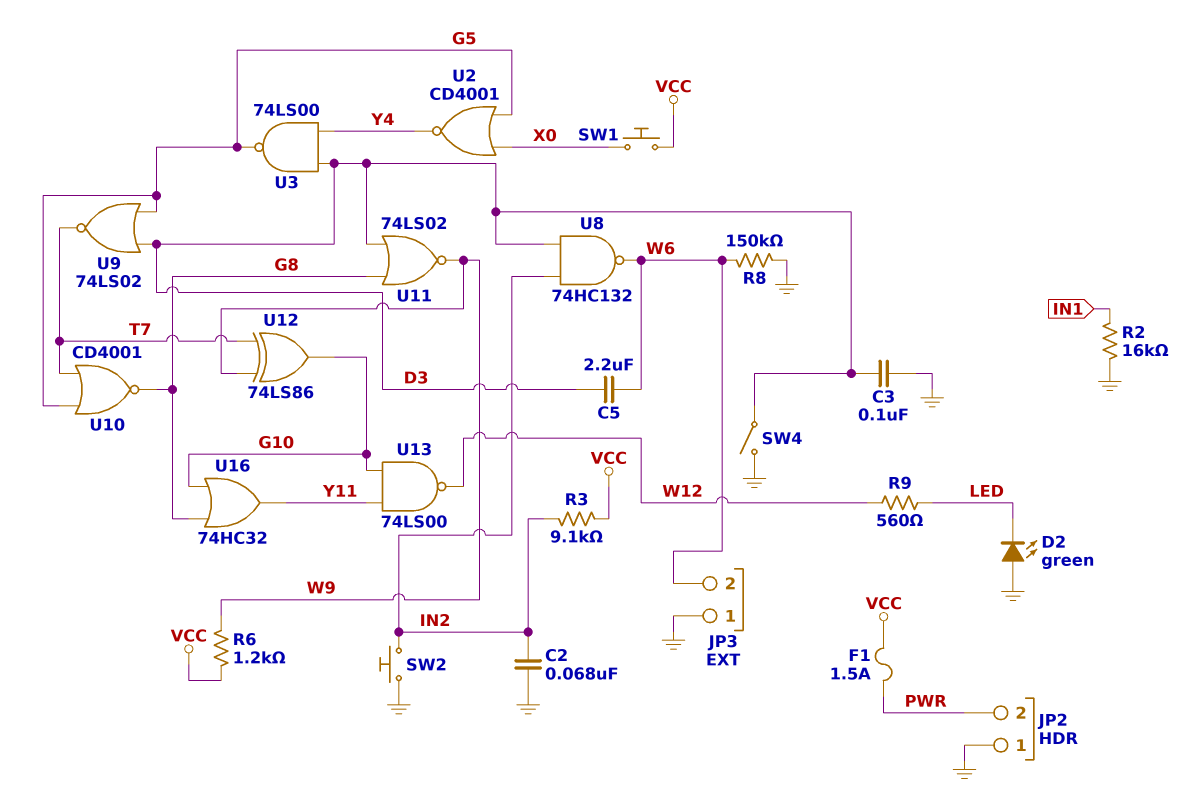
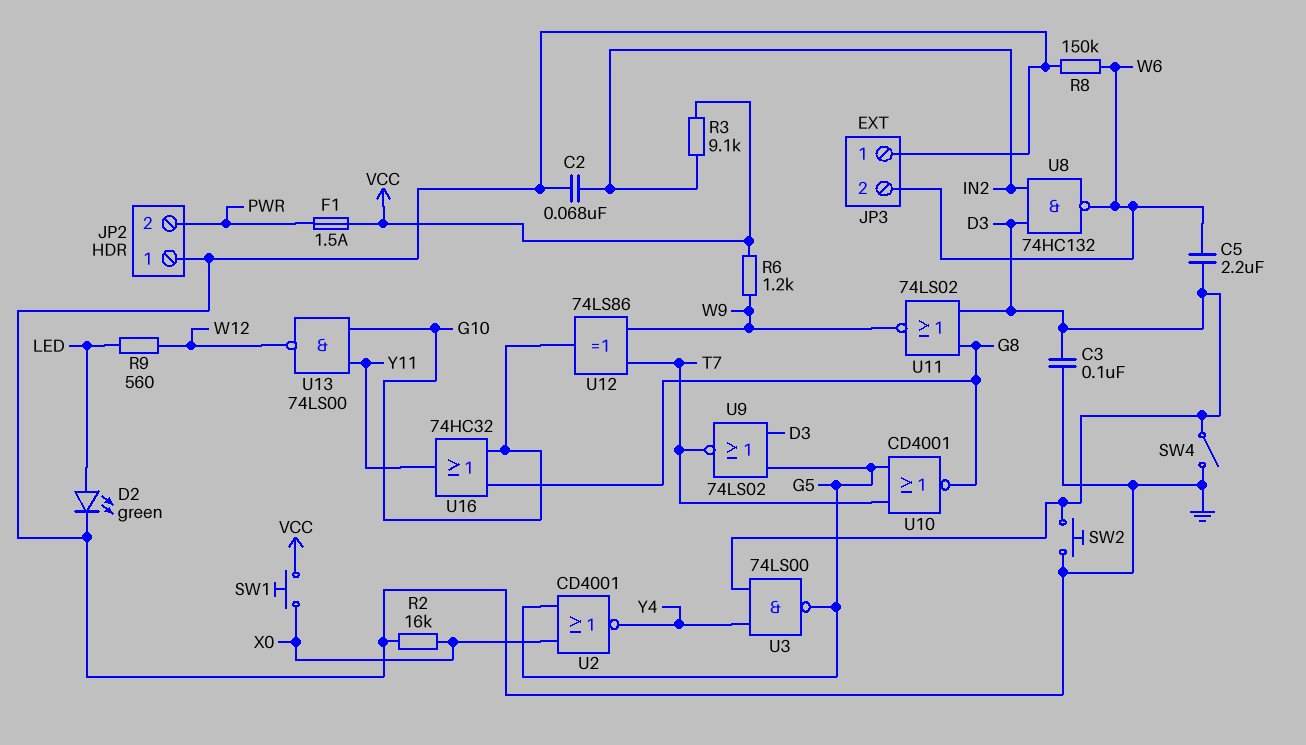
D2: LED green (A GND, K LED) -> LED green (A LED, K GND)
R2: 16k (GND, IN1) -> 16k (GND, X0)
SW2: button (GND, IN2) -> button (D3, GND)

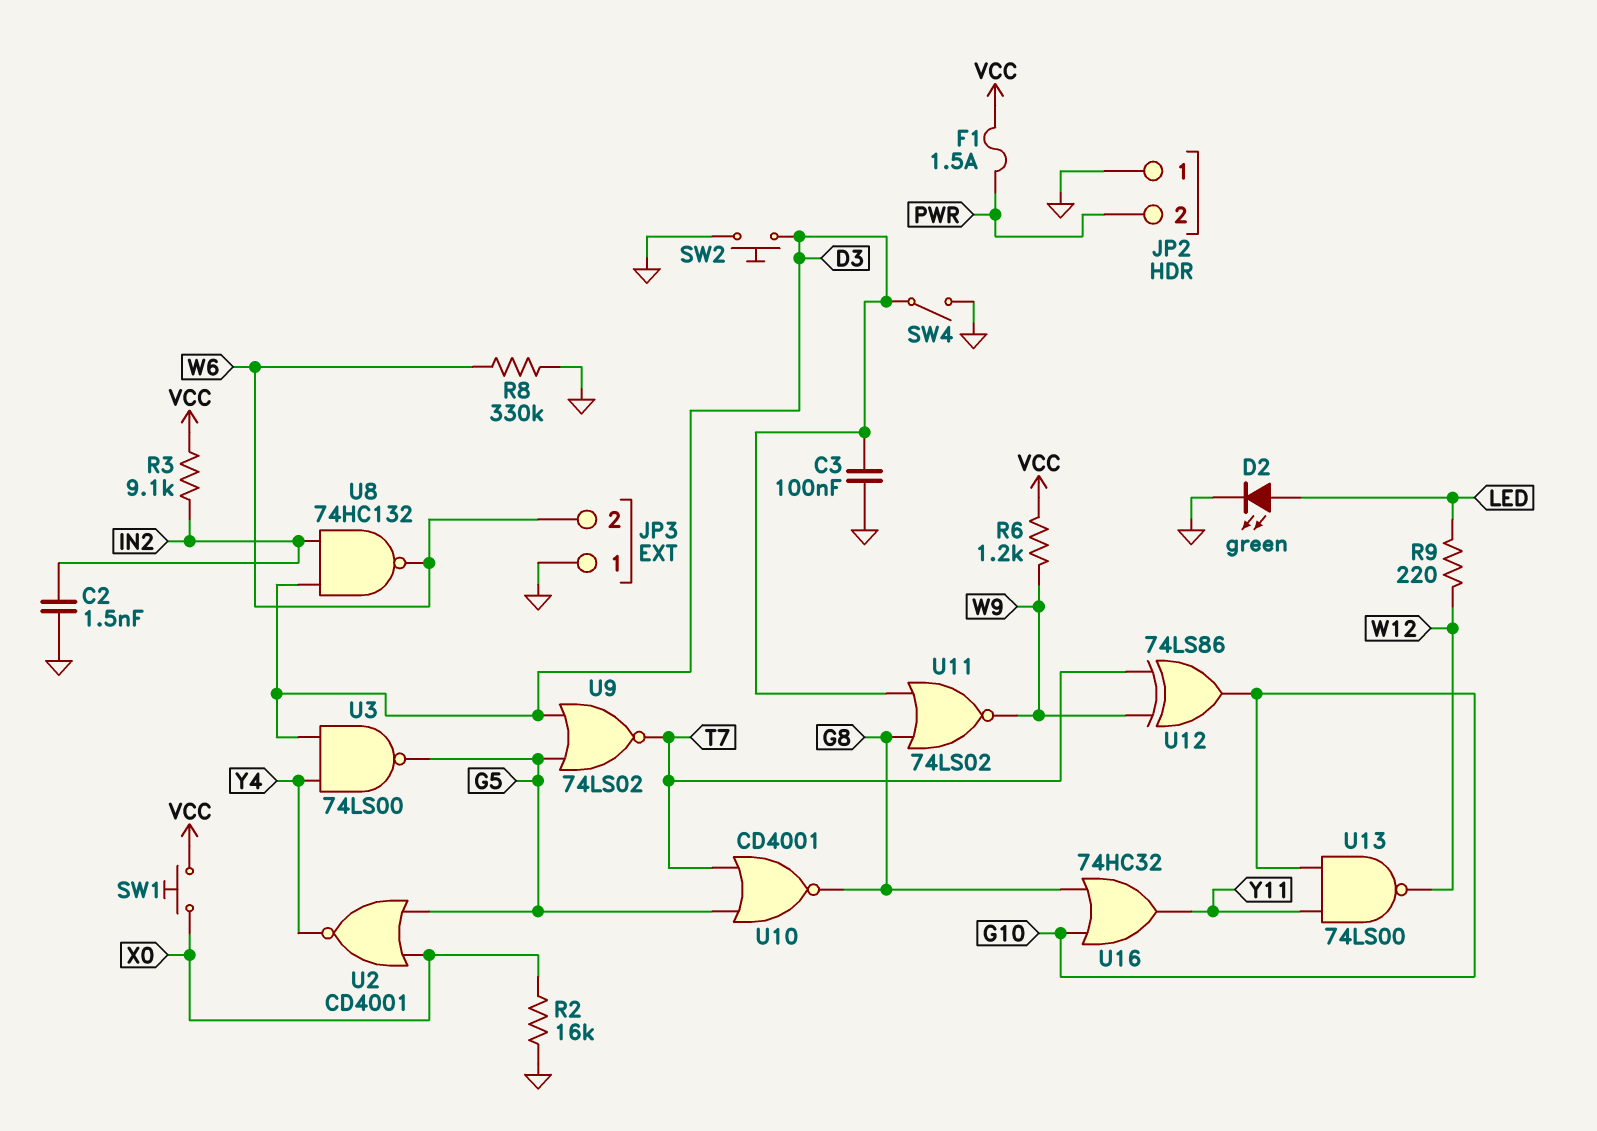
C2: 68nF (GND, IN2) -> 1.5nF (GND, IN2)
C5: 2.2uF (D3, W6) -> none
R8: 150k (GND, W6) -> 330k (GND, W6)
R9: 560 (LED, W12) -> 220 (LED, W12)

